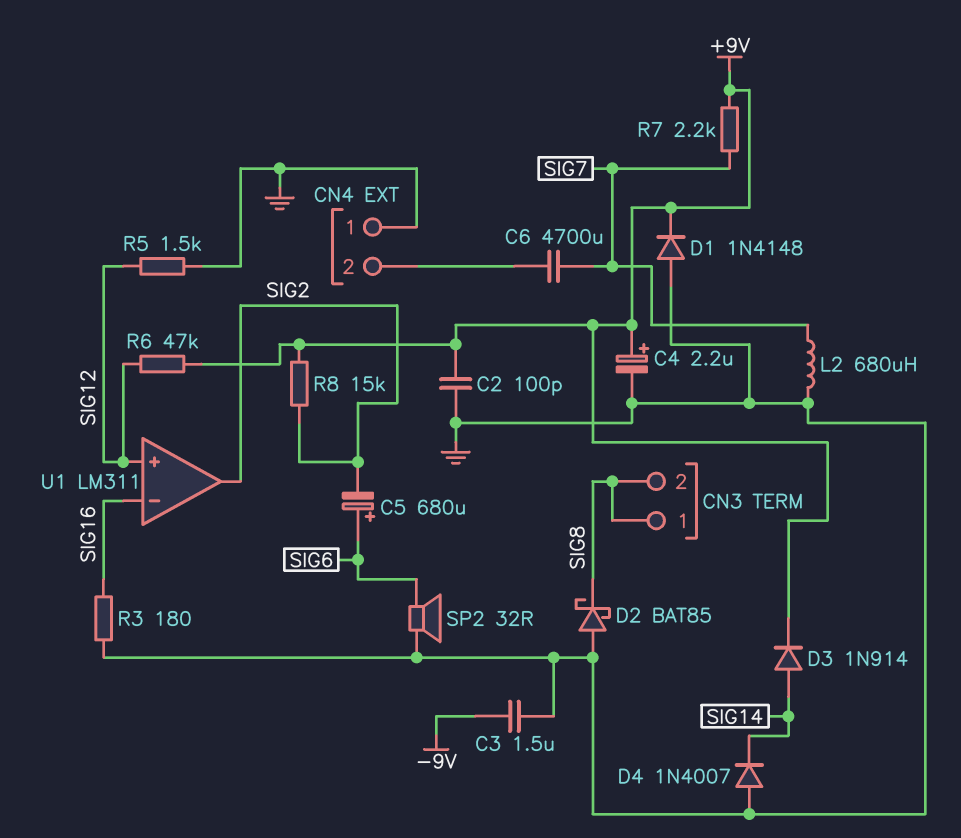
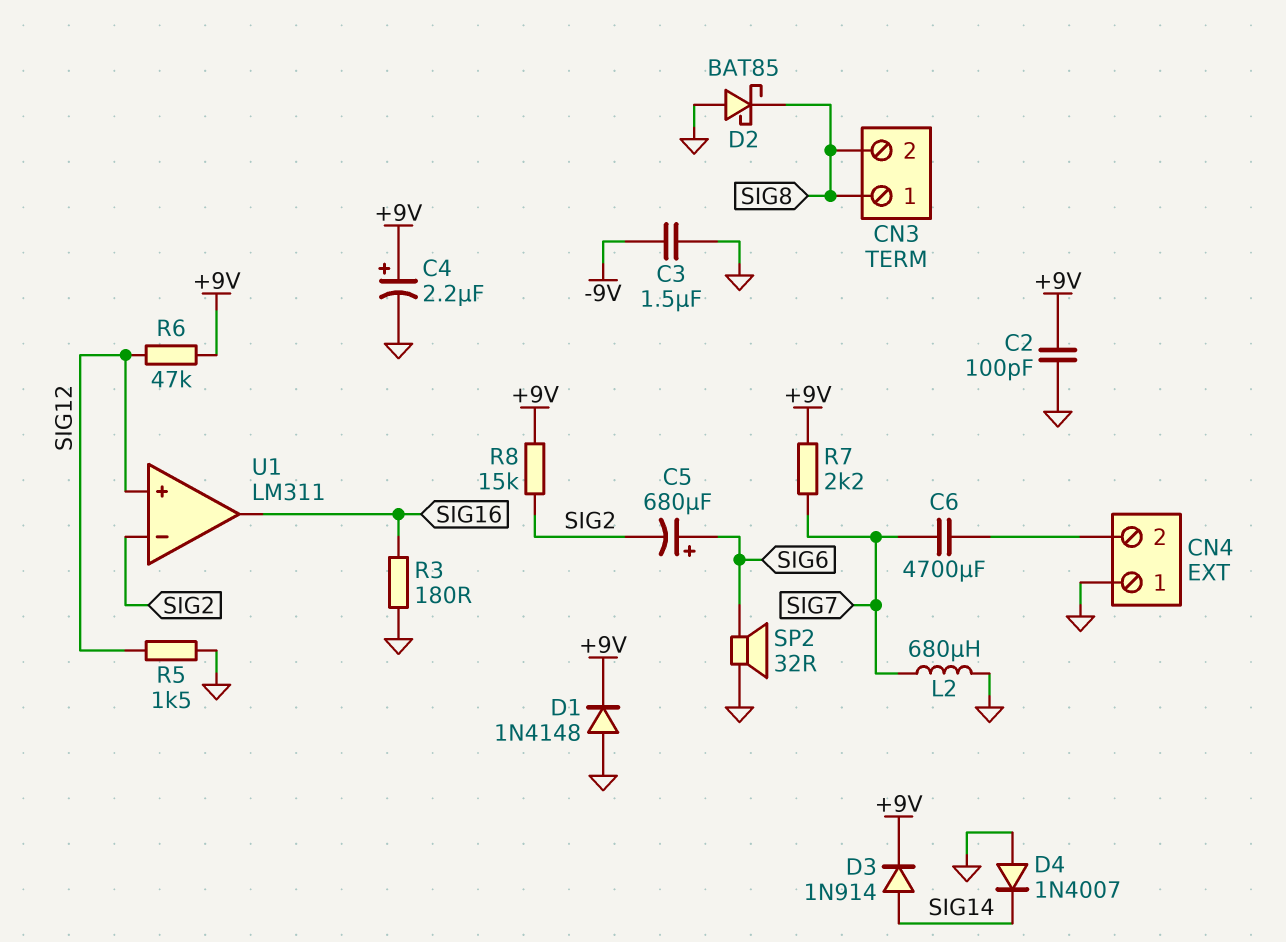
U1 pin in-: SIG16 -> SIG2
U1 pin out: SIG2 -> SIG16

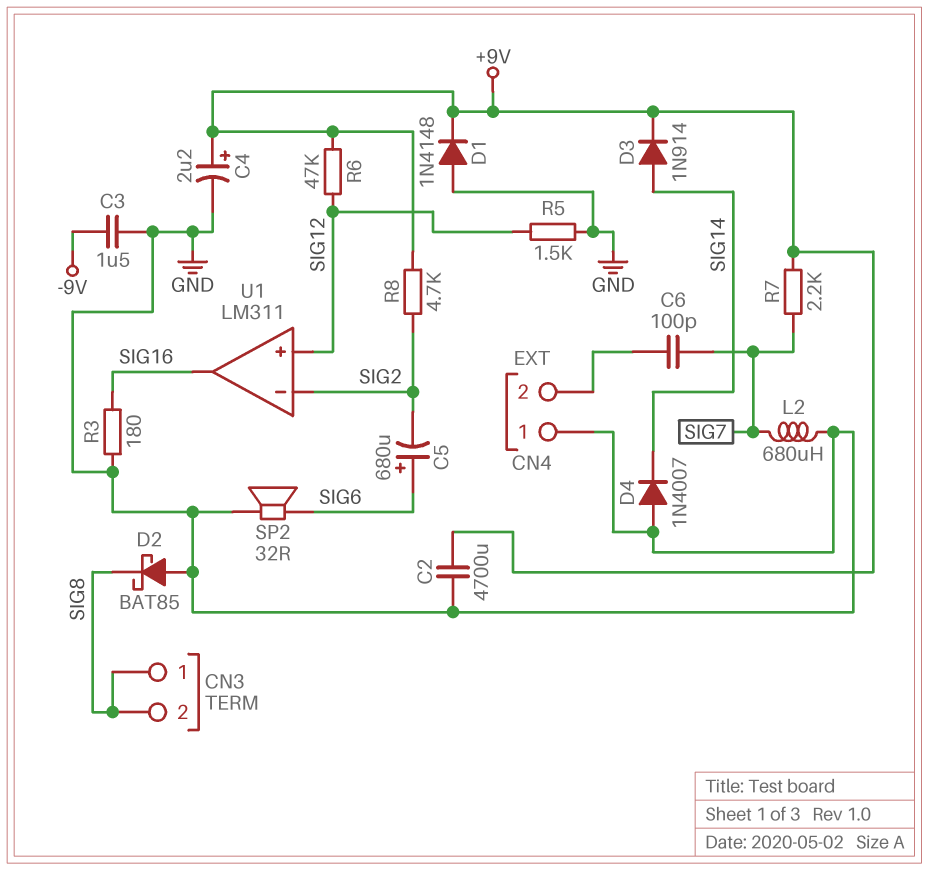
C2: 100pF (+9V, GND) -> 4700uF (+9V, GND)
C6: 4700uF (CN4/2, SIG7) -> 100pF (CN4/2, SIG7)
R8: 15k (+9V, SIG2) -> 4.7k (+9V, SIG2)

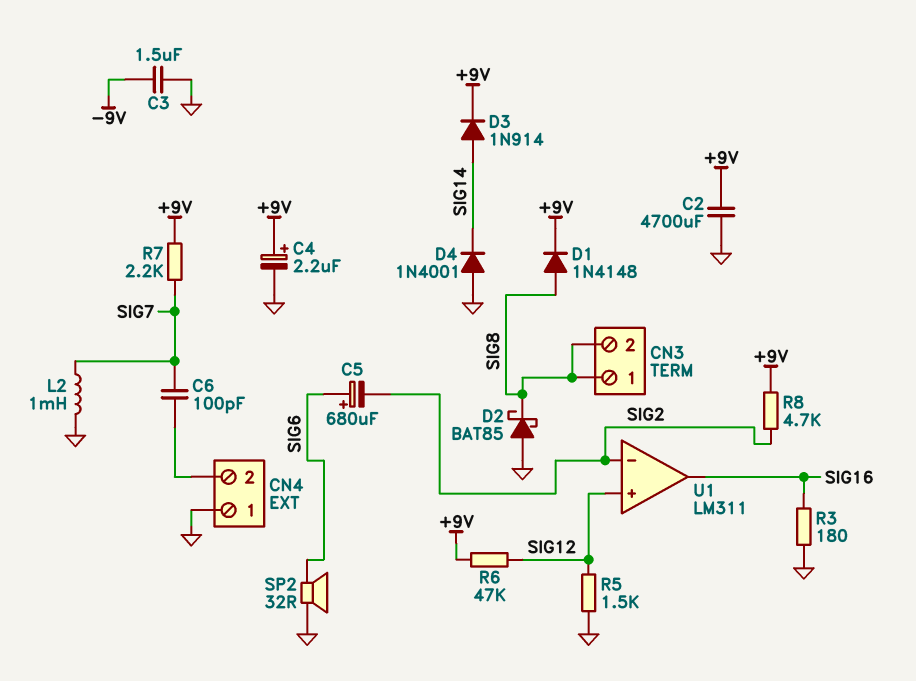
D1: diode 1N4148 (A GND, K +9V) -> diode 1N4148 (A SIG8, K +9V)
D4: diode 1N4007 (A GND, K SIG14) -> diode 1N4001 (A GND, K SIG14)
L2: 680uH (GND, SIG7) -> 1mH (GND, SIG7)

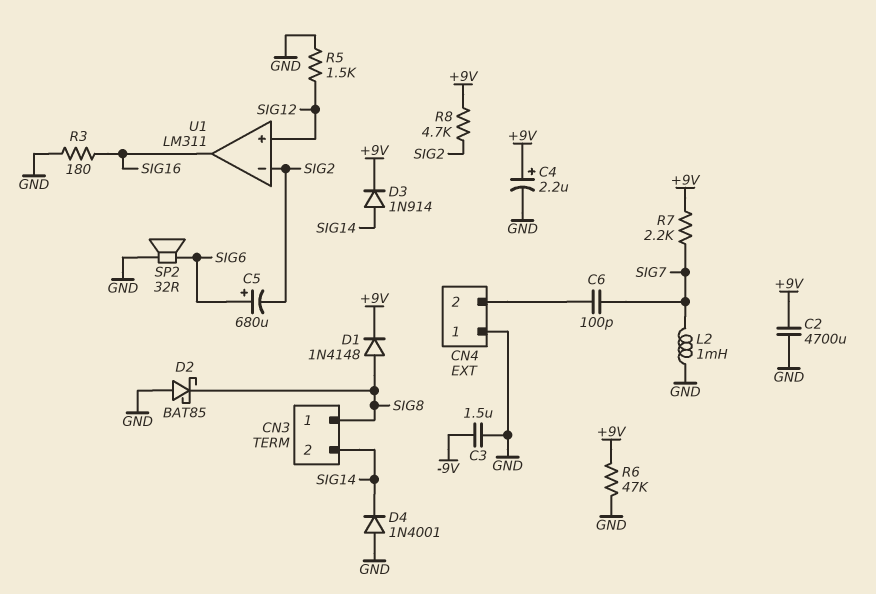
CN3 pin 2: SIG8 -> SIG14
R6: 47k (+9V, SIG12) -> 47k (+9V, GND)

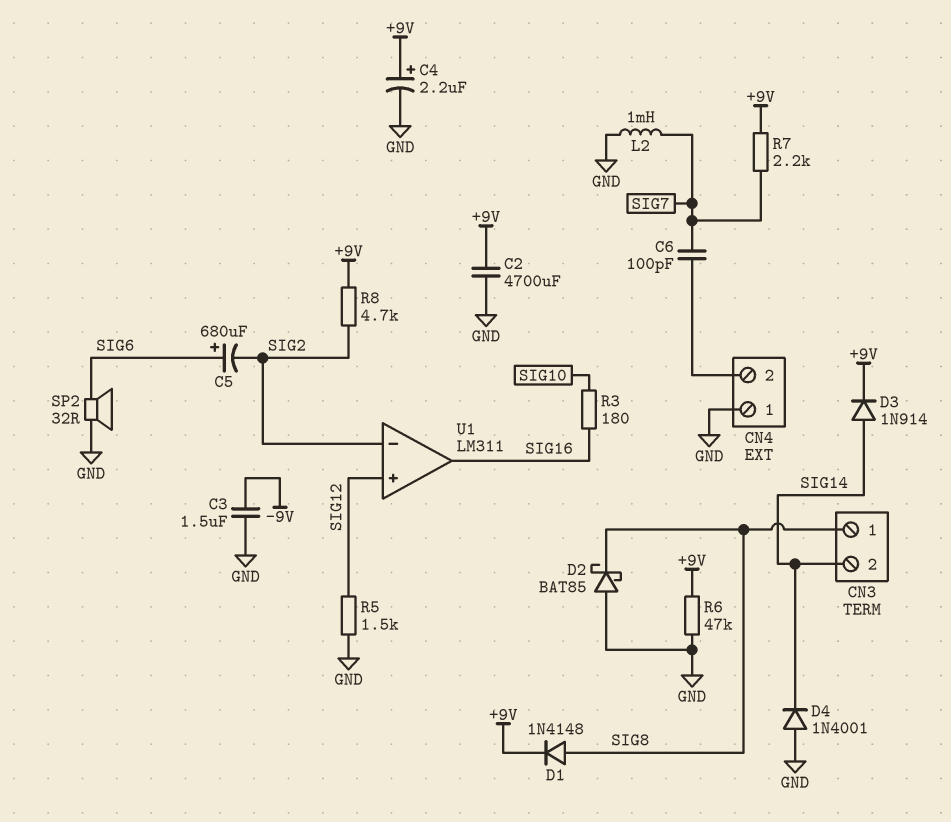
R3: 180 (GND, SIG16) -> 180 (SIG10, SIG16)

